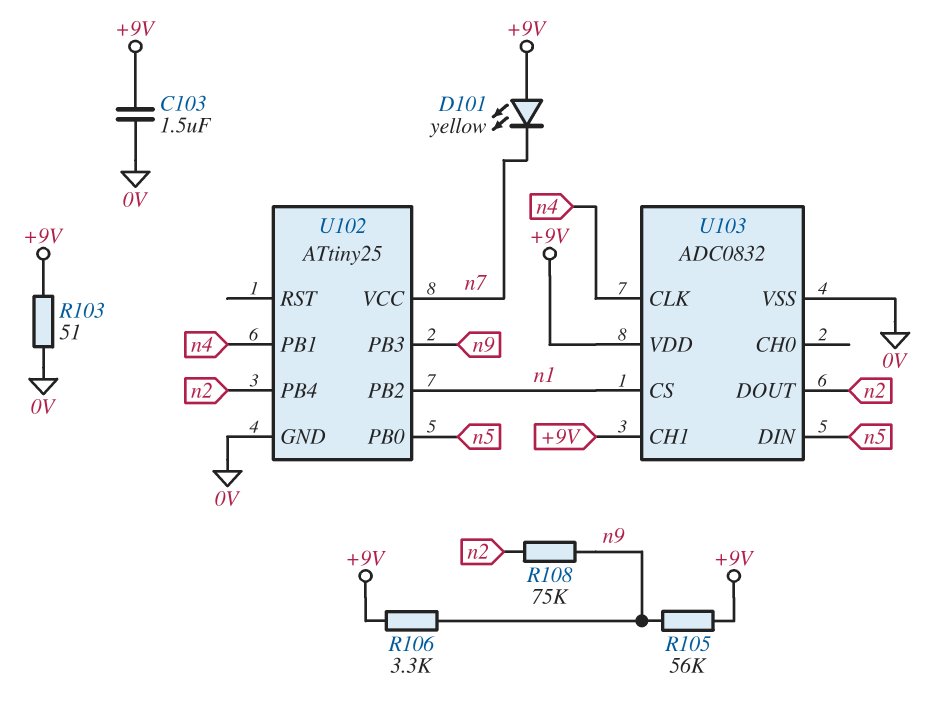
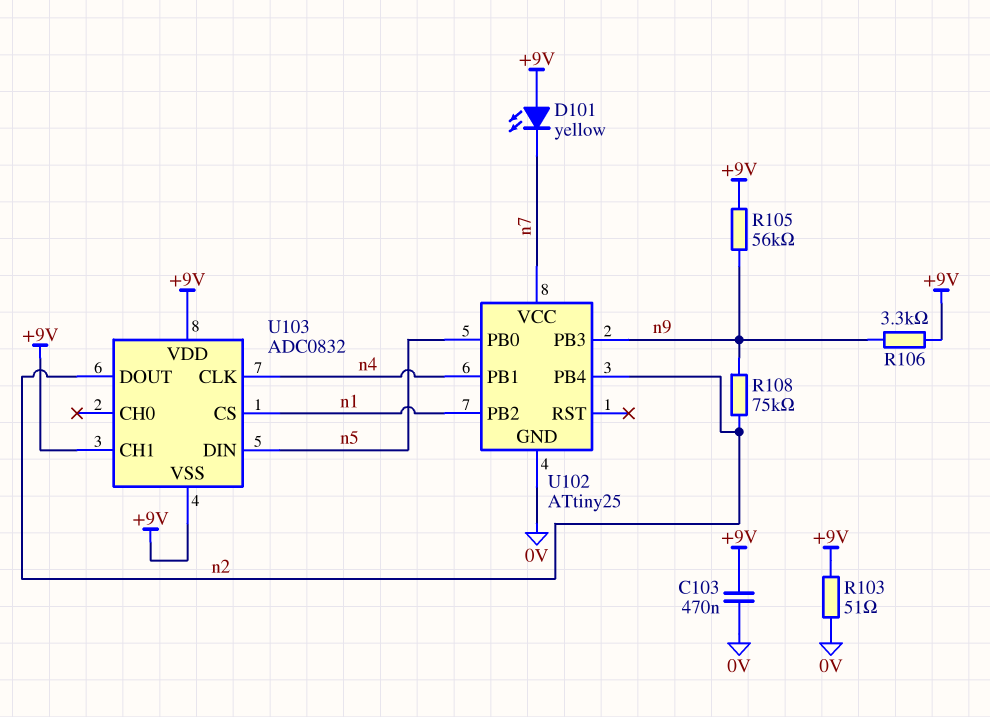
C103: 1.5uF (+9V, 0V) -> 470nF (+9V, 0V)
U103 pin VSS: 0V -> +9V

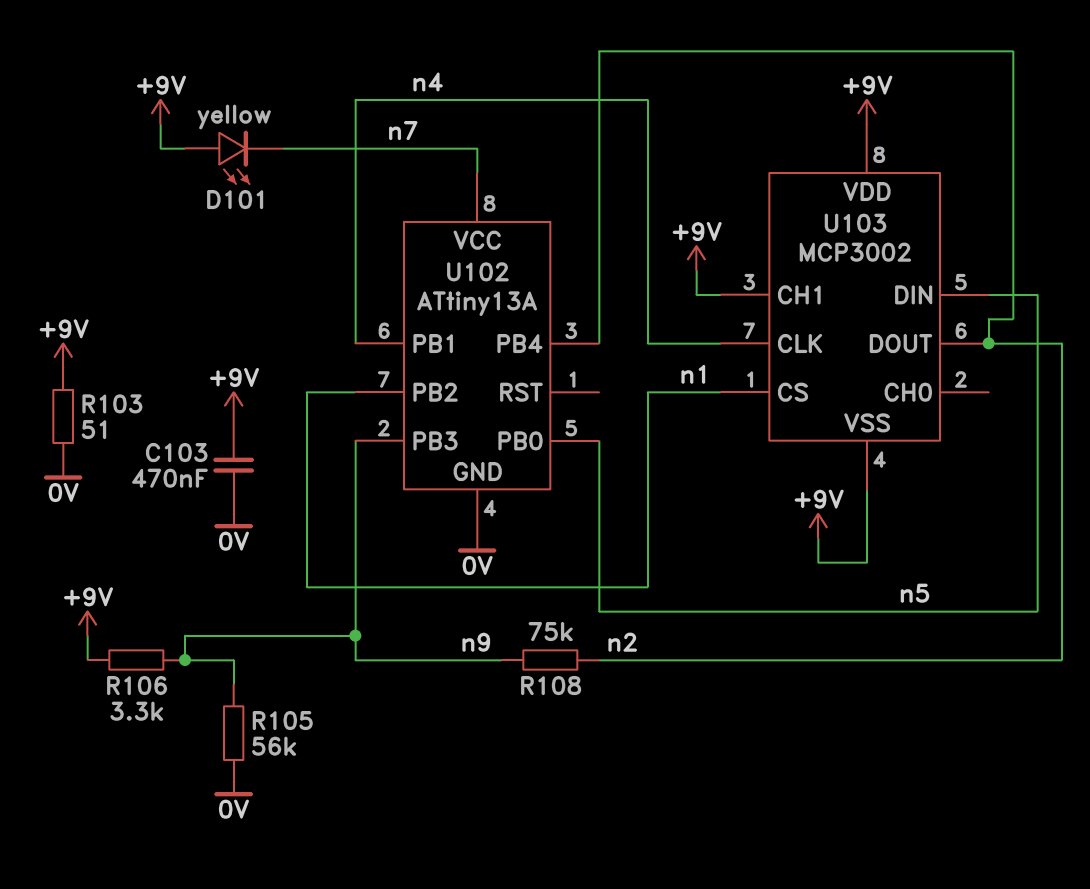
R105: 56k (+9V, n9) -> 56k (0V, n9)
U102: ATtiny25 -> ATtiny13A
U103: ADC0832 -> MCP3002

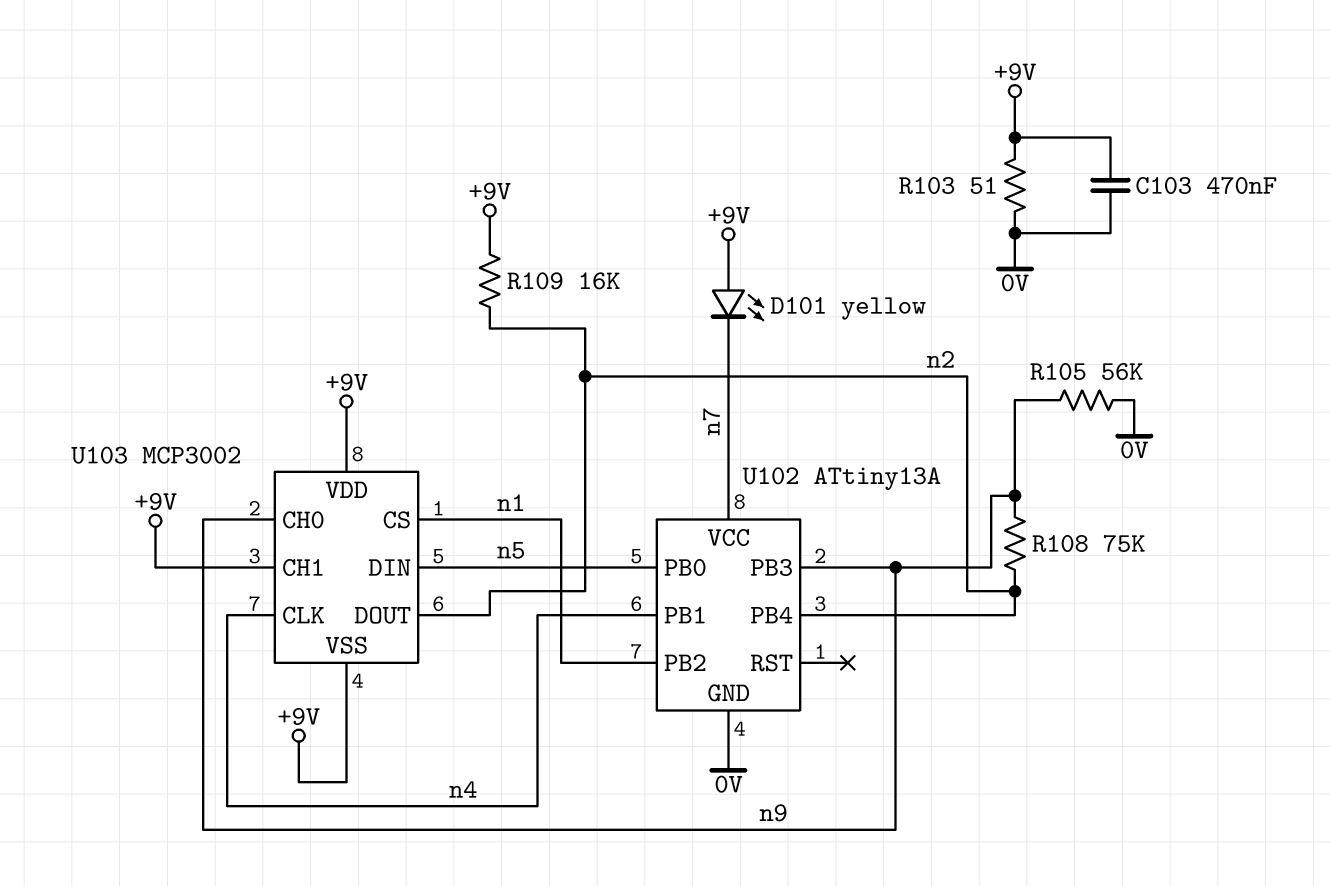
R106: 3.3k (+9V, n9) -> none
R109: none -> 16k (+9V, n2)
U103 pin CH0: none -> n9

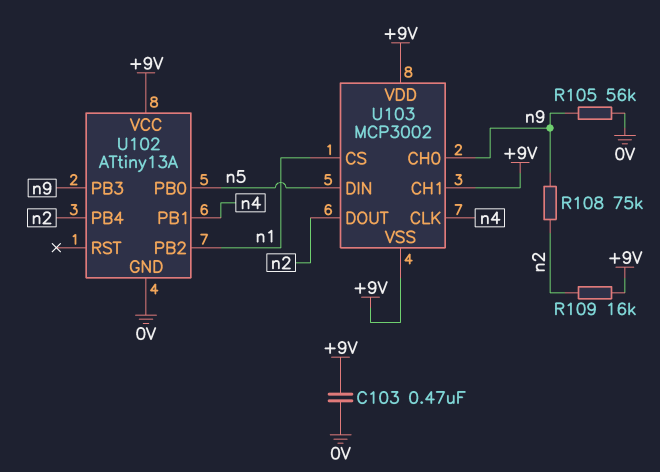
D101: LED yellow (A +9V, K n7) -> none
R103: 51 (+9V, 0V) -> none
U102 pin VCC: n7 -> +9V

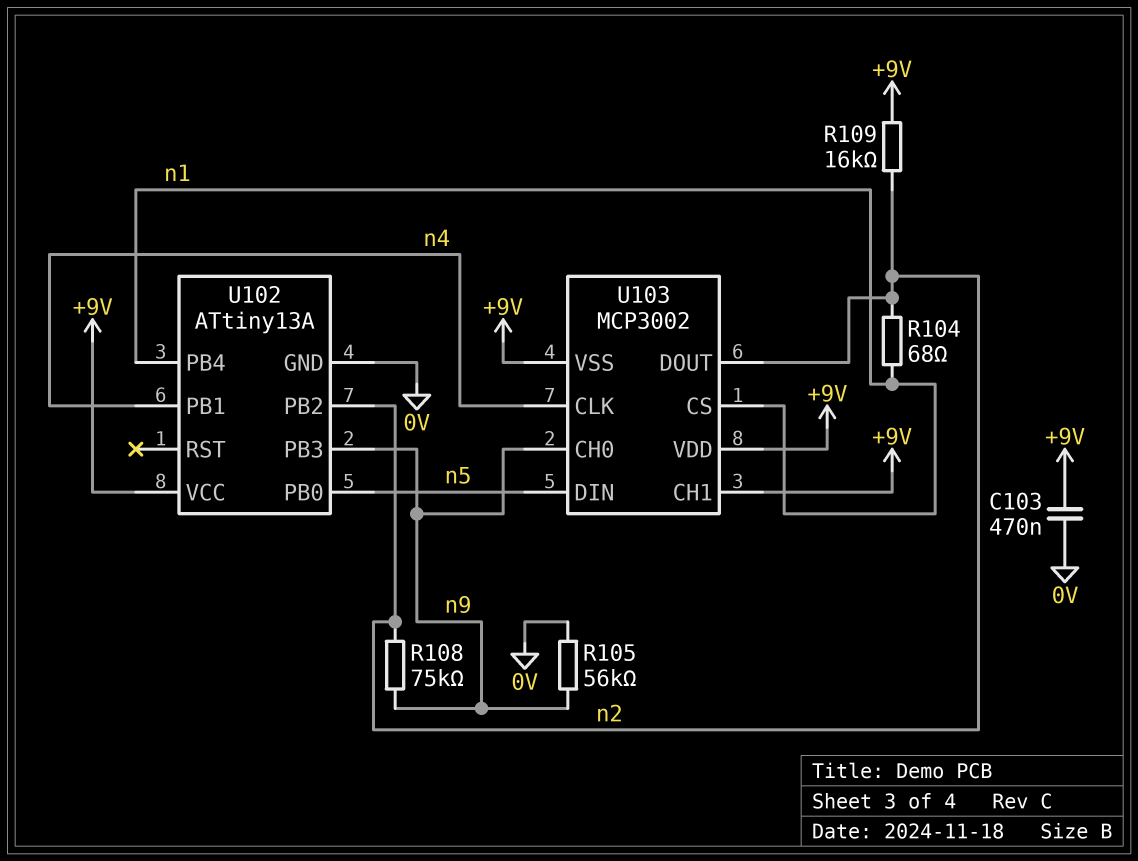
R104: none -> 68 (n1, n2)
U102 pin PB2: n1 -> n2
U102 pin PB4: n2 -> n1

